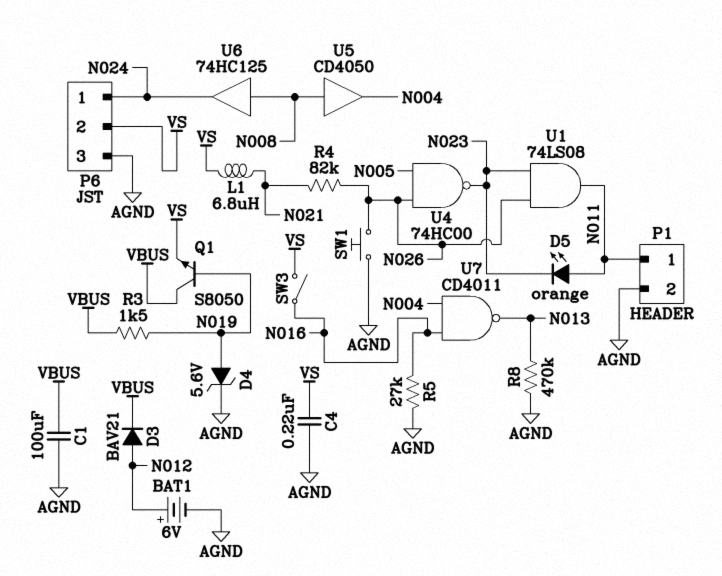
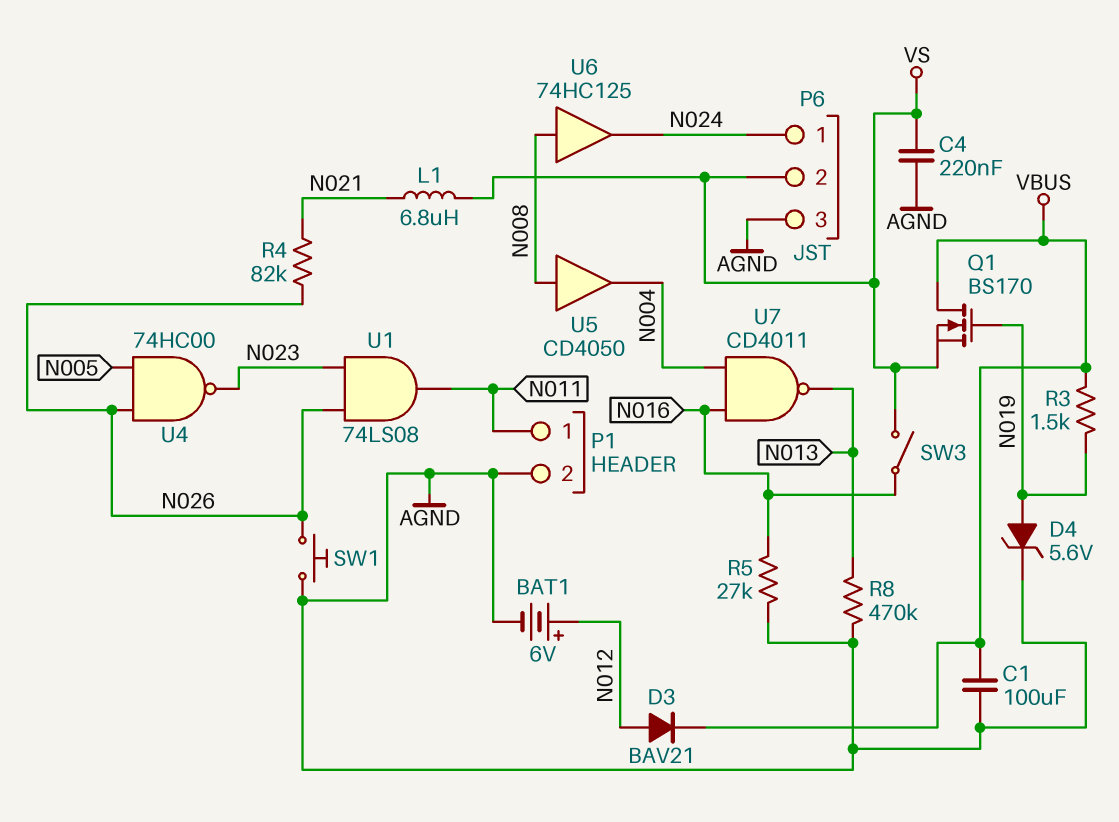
D5: LED orange (A N011, K N023) -> none
Q1: NPN S8050 (B N019, C VBUS, E VS) -> NMOS BS170 (G N019, D VBUS, S VS)

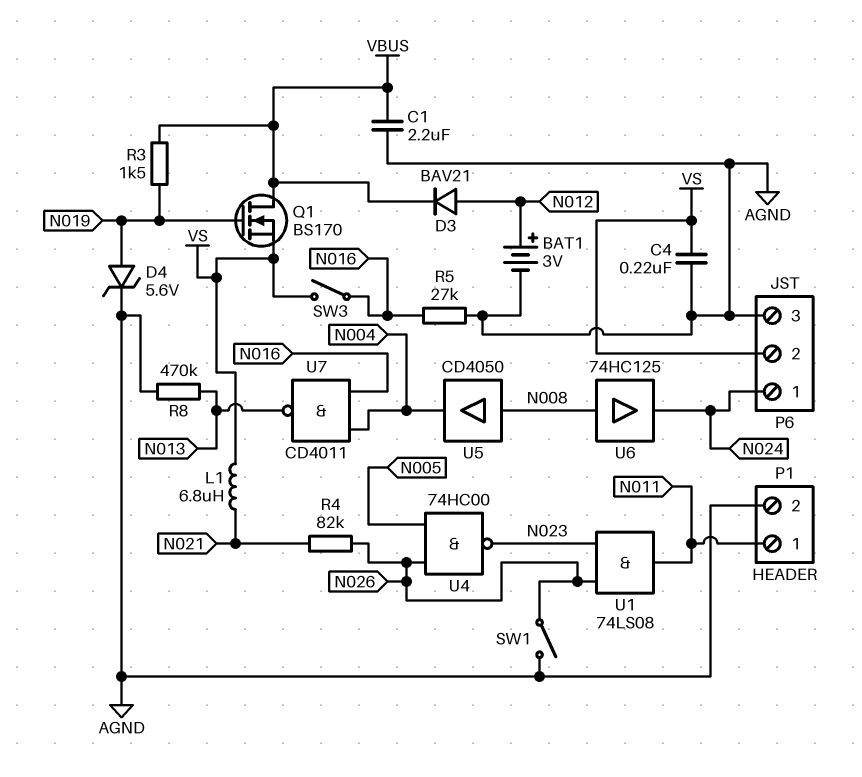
BAT1: 6V (plus N012, minus AGND) -> 3V (plus N012, minus AGND)
C1: 100uF (AGND, VBUS) -> 2.2uF (AGND, VBUS)
SW1: button (AGND, N026) -> switch (AGND, N026)

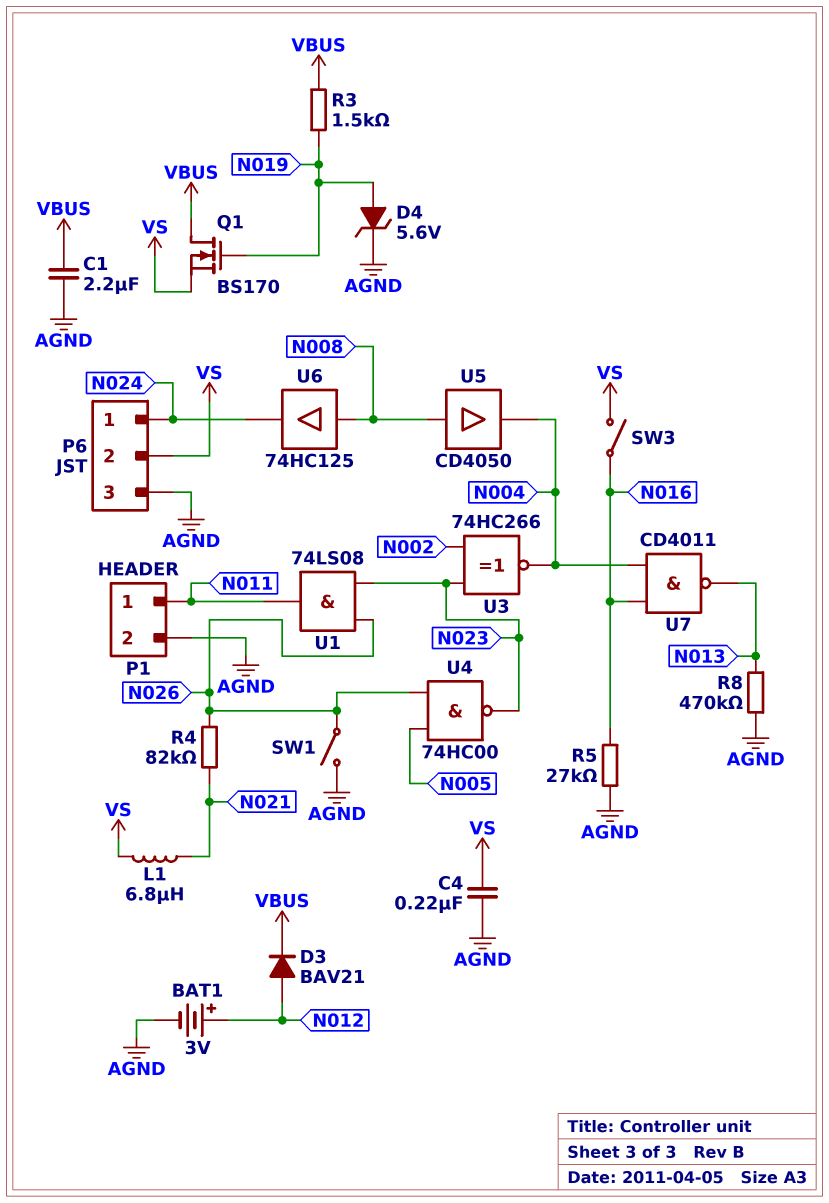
U3: none -> XNOR 74HC266 (in N002, in N023, out N004)

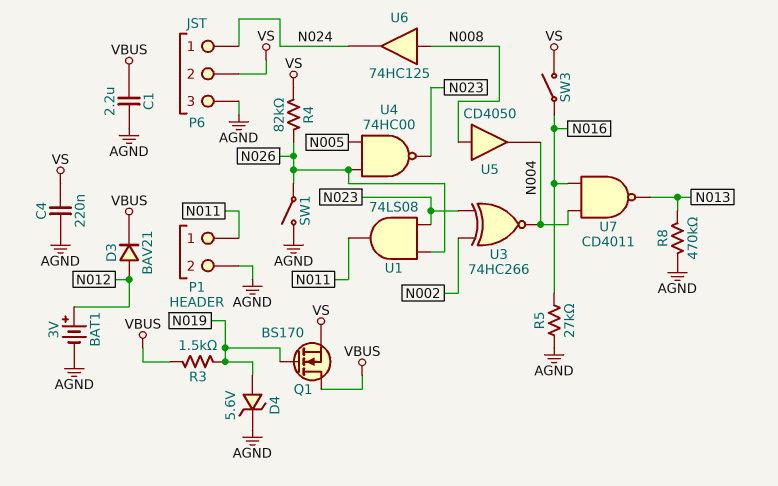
L1: 6.8uH (N021, VS) -> none
R4: 82k (N021, N026) -> 82k (N026, VS)

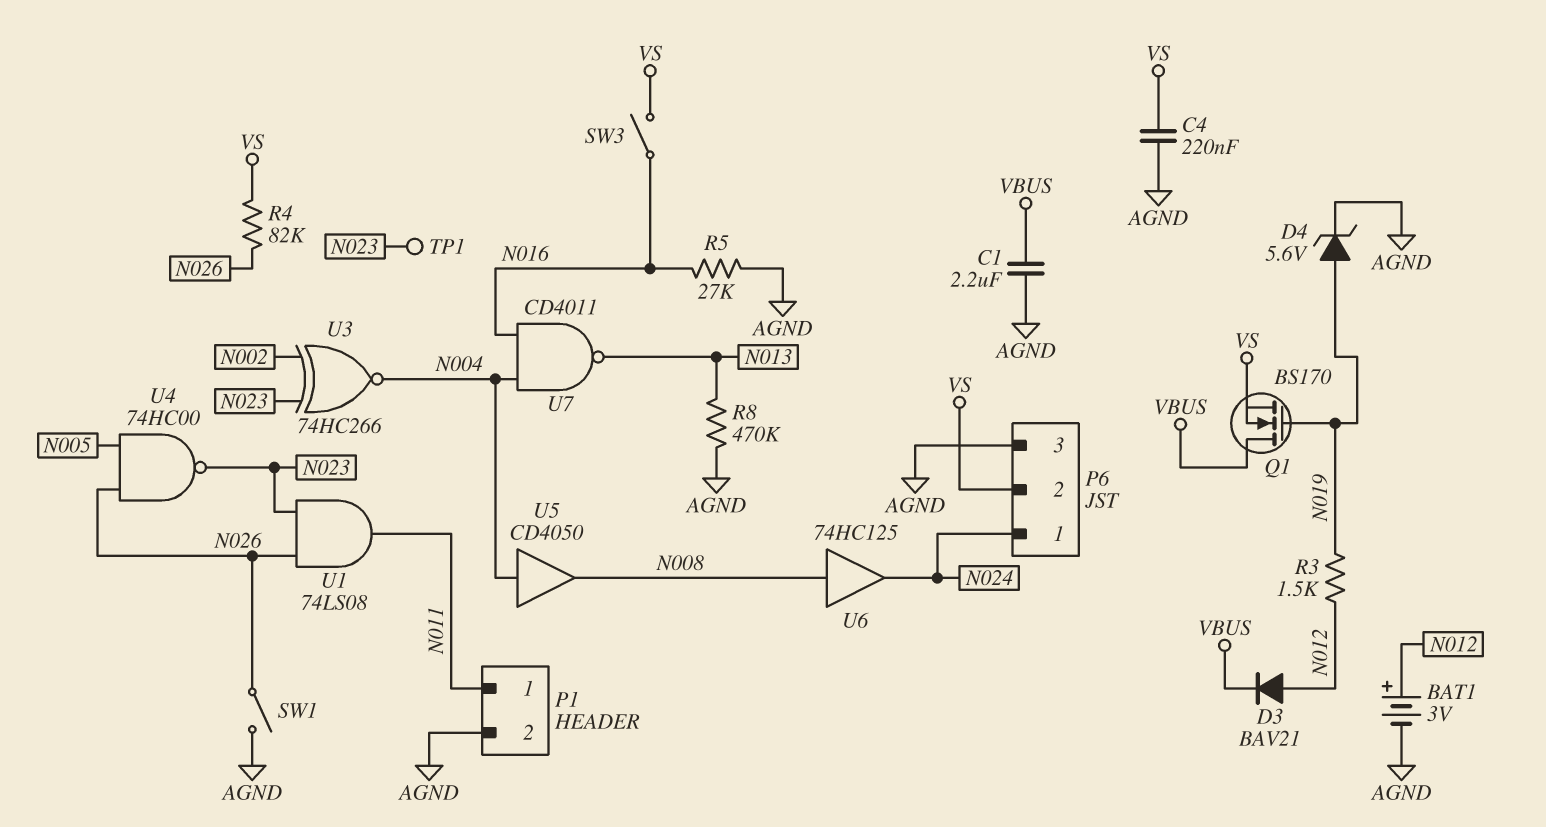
R3: 1.5k (N019, VBUS) -> 1.5k (N012, N019)
TP1: none -> test point (N023)
U5: buffer CD4050 (in N008, out N004) -> buffer CD4050 (in N004, out N008)

